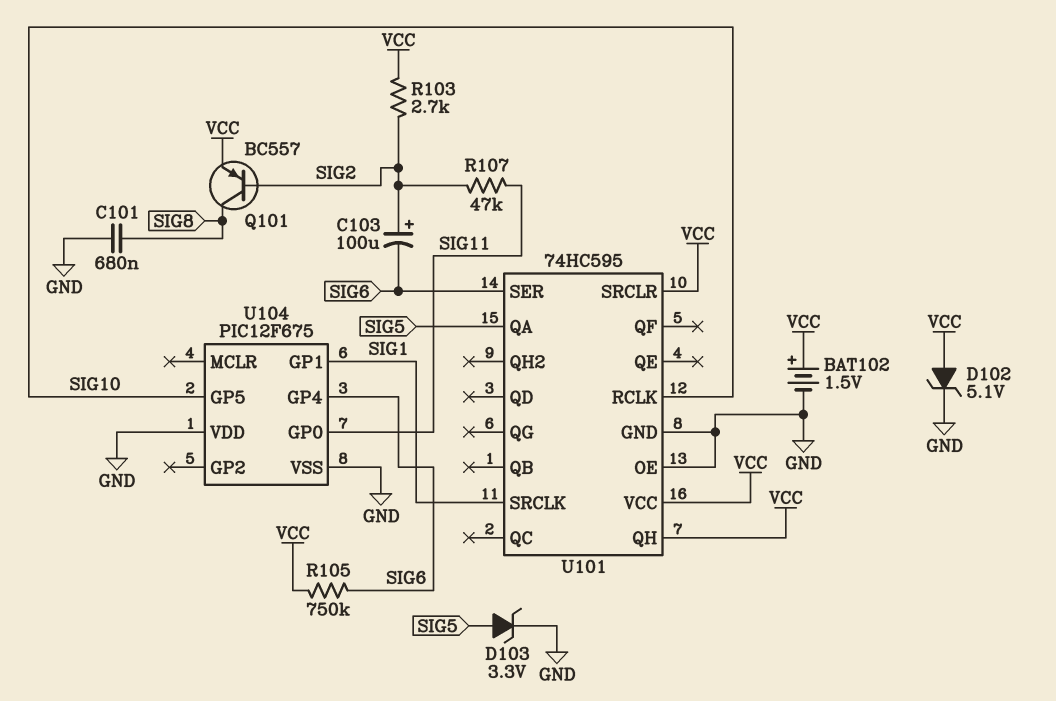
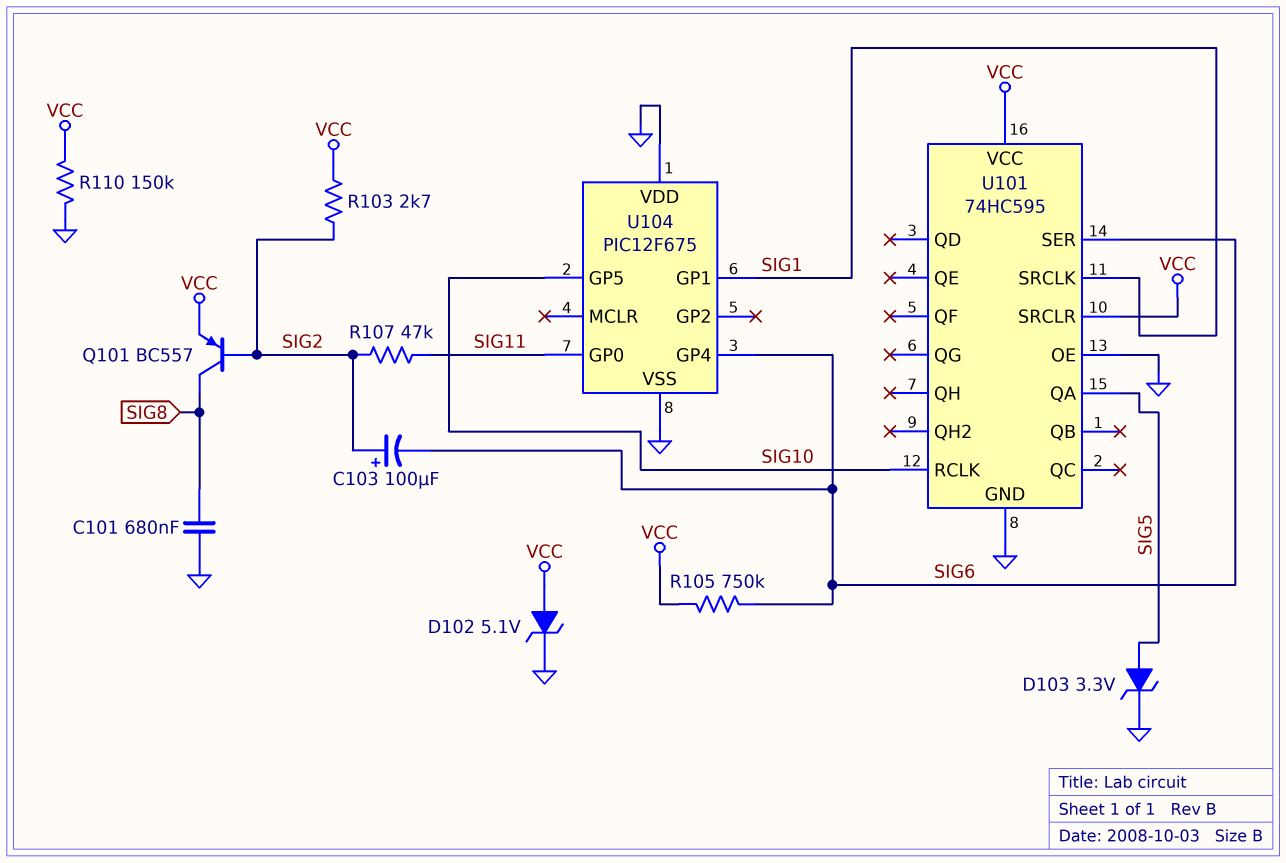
BAT102: 1.5V (plus VCC, minus GND) -> none
R110: none -> 150k (GND, VCC)
U101 pin QH: VCC -> none

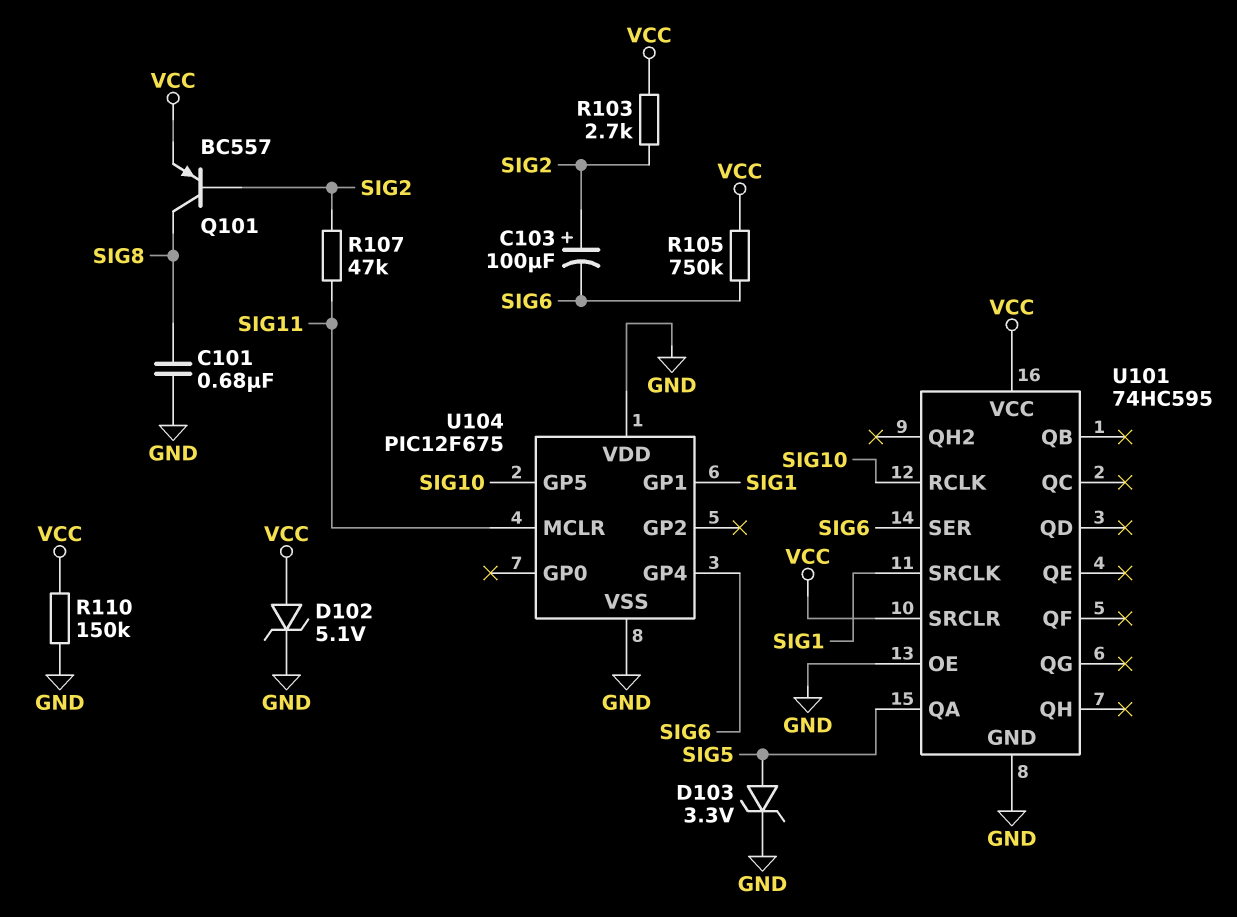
U104 pin GP0: SIG11 -> none
U104 pin MCLR: none -> SIG11

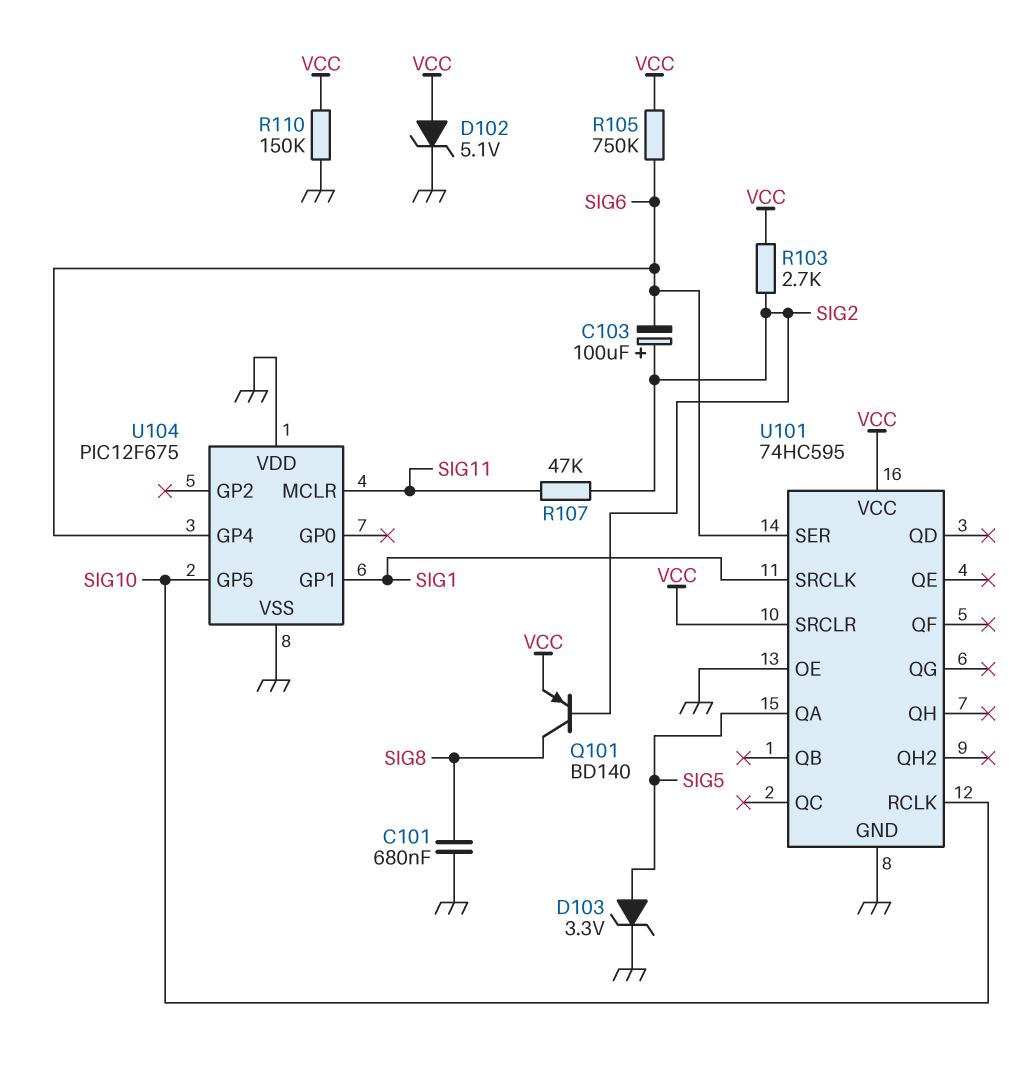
Q101: PNP BC557 (B SIG2, C SIG8, E VCC) -> PNP BD140 (B SIG2, C SIG8, E VCC)

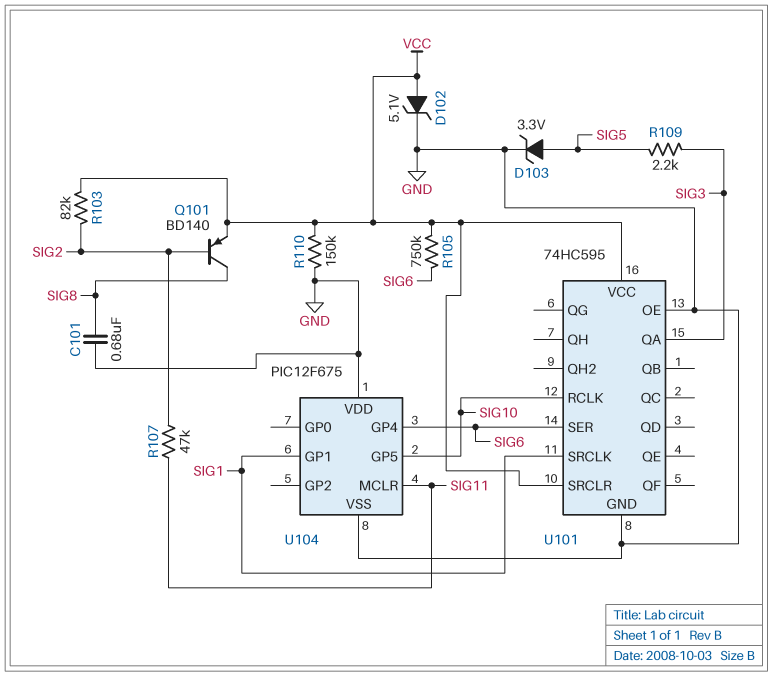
C103: 100uF (plus SIG2, minus SIG6) -> none
R103: 2.7k (SIG2, VCC) -> 82k (SIG2, VCC)
R109: none -> 2.2k (SIG3, SIG5)
U101 pin QA: SIG5 -> SIG3

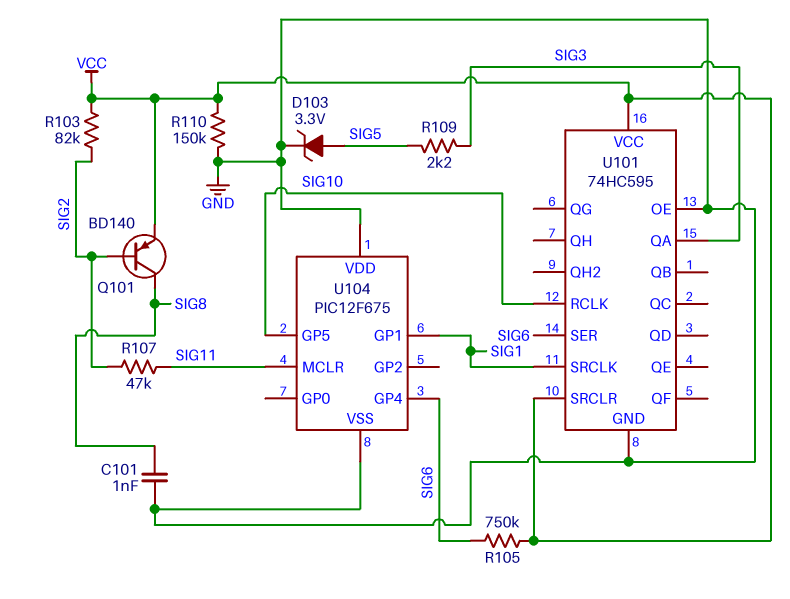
C101: 680nF (GND, SIG8) -> 1nF (GND, SIG8)
D102: zener 5.1V (A VCC, K GND) -> none

